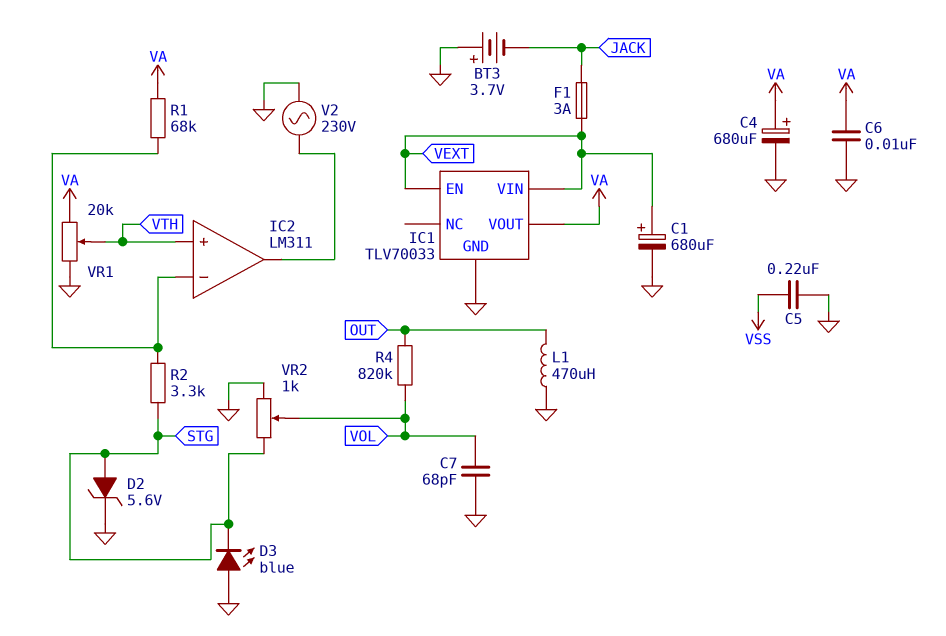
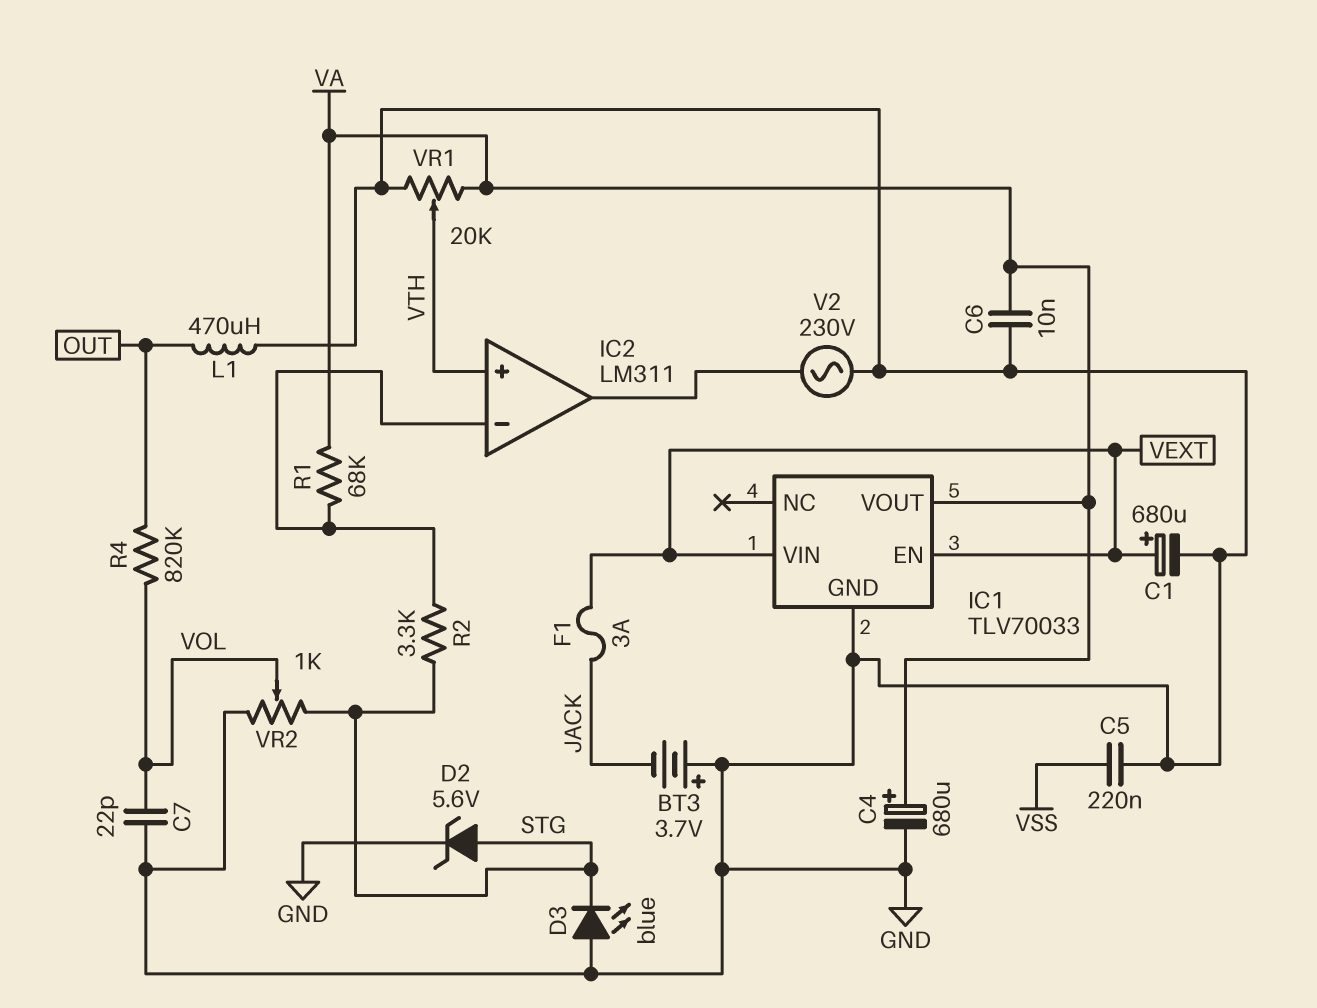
C7: 68pF (GND, VOL) -> 22pF (GND, VOL)

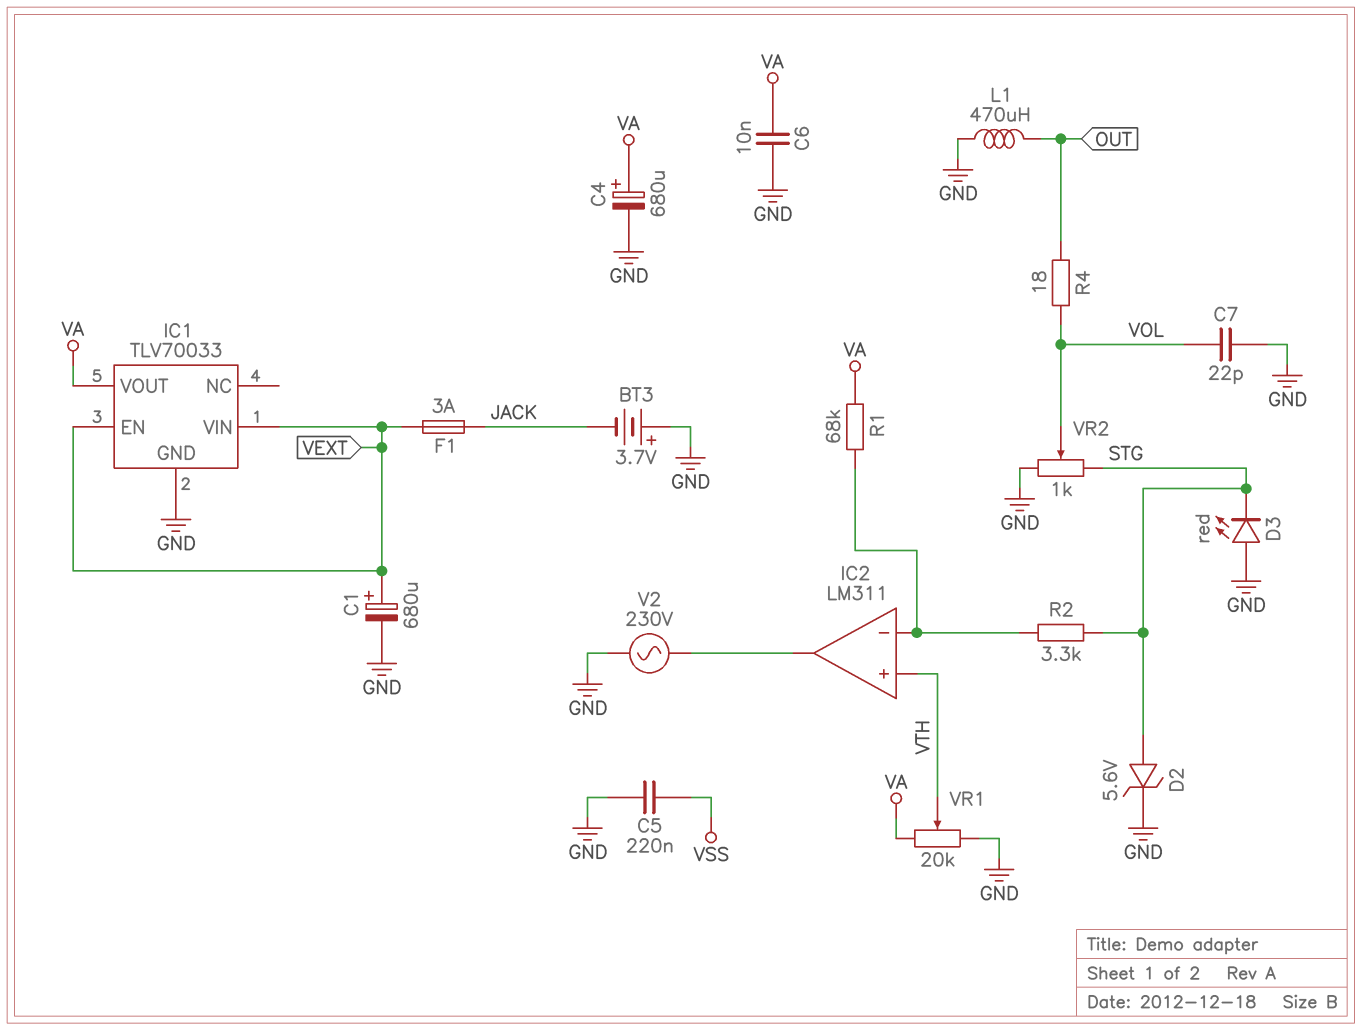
D3: LED blue (A GND, K STG) -> LED red (A GND, K STG)
R4: 820k (OUT, VOL) -> 18 (OUT, VOL)

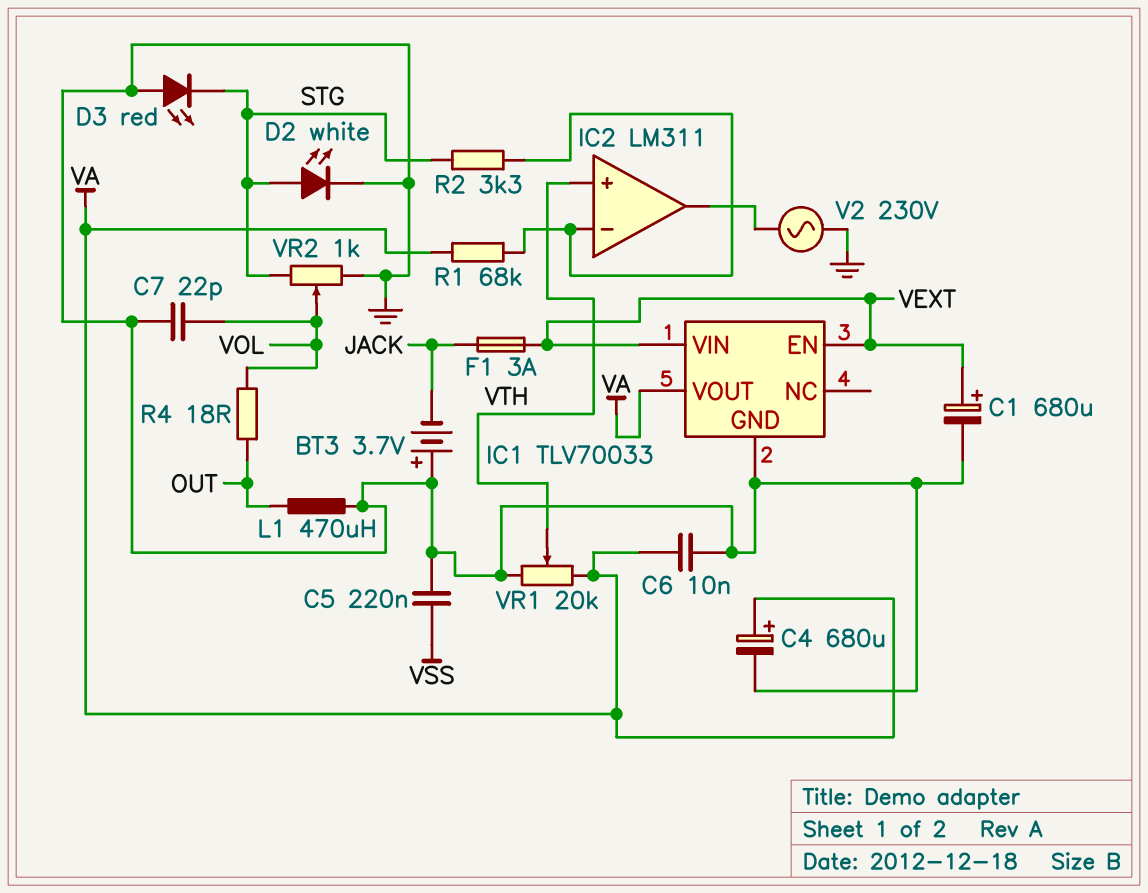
D2: zener 5.6V (A STG, K GND) -> LED white (A STG, K GND)

